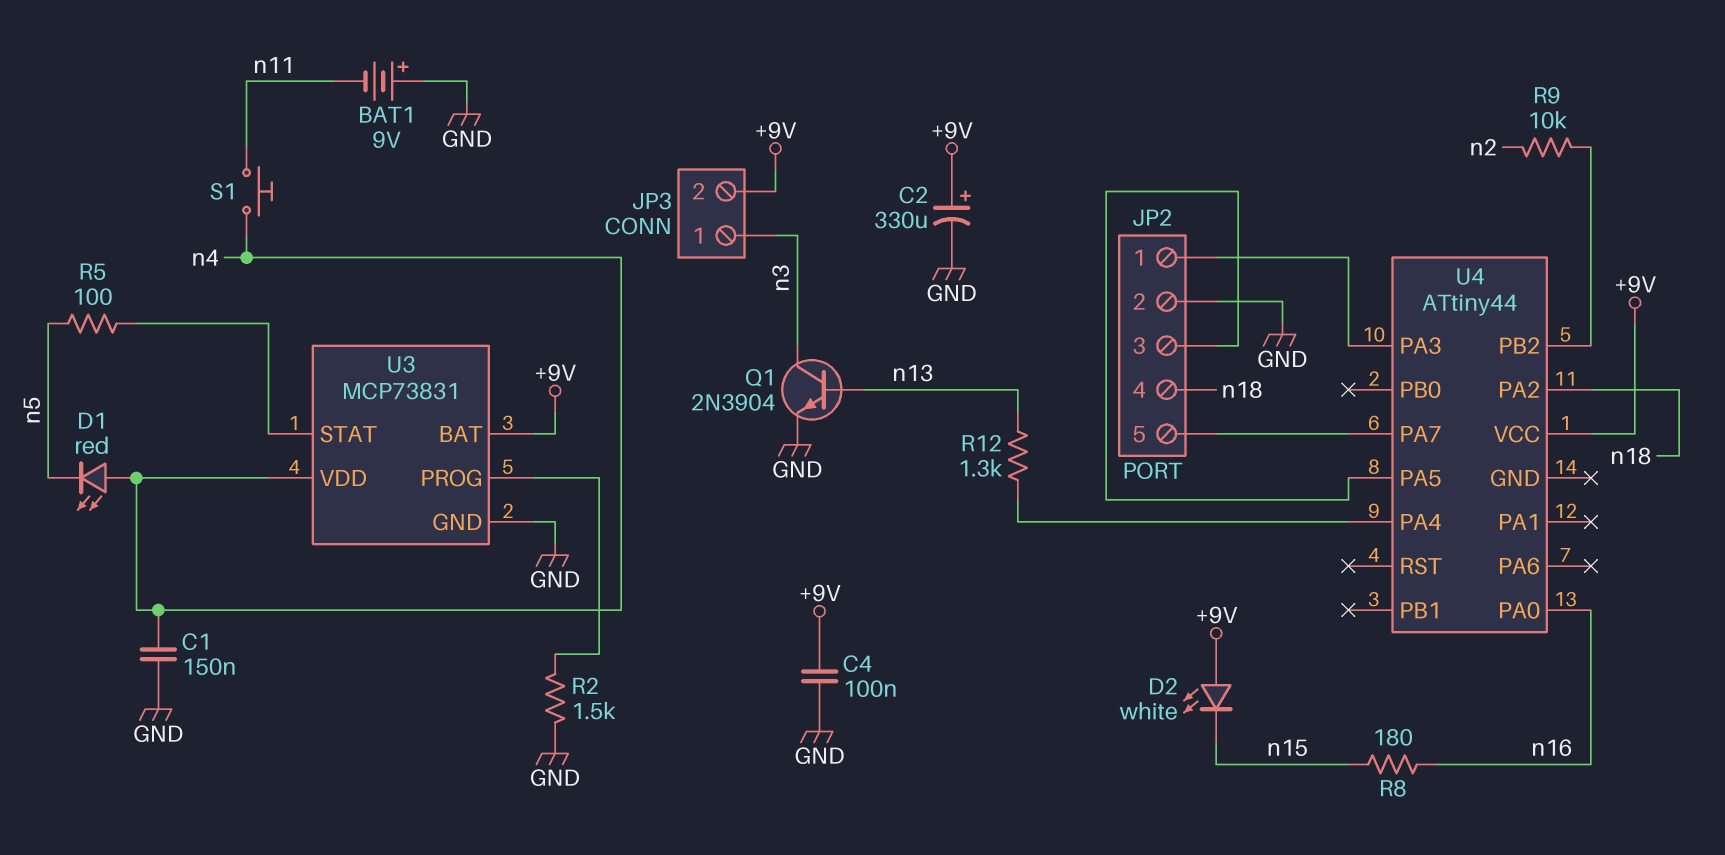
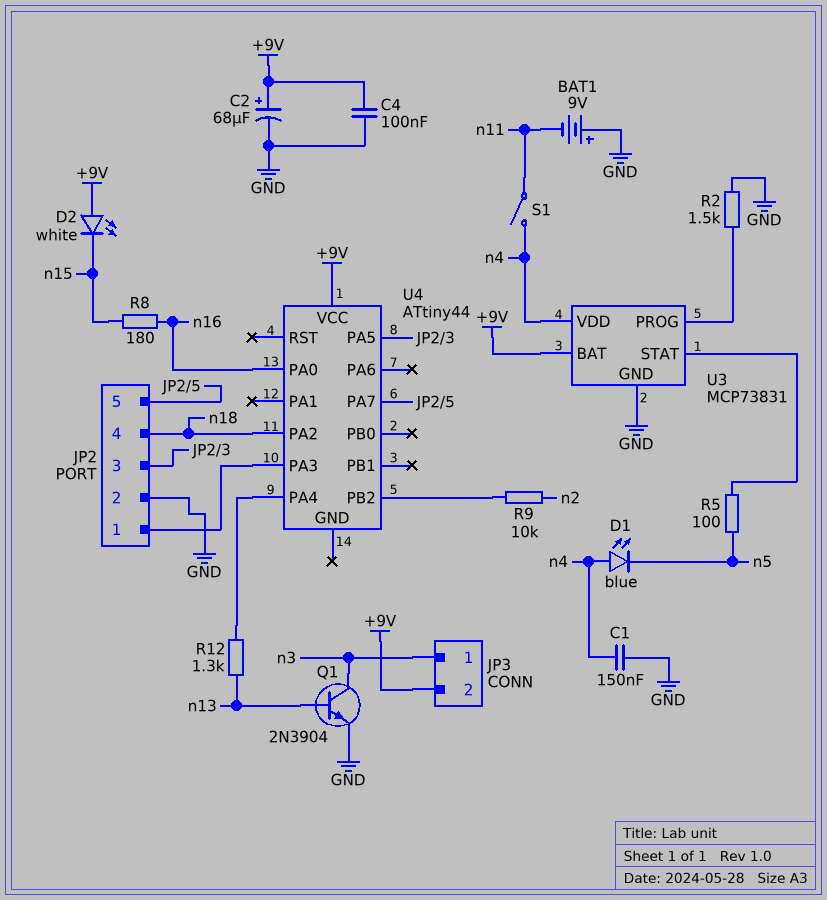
C2: 330uF (plus +9V, minus GND) -> 68uF (plus +9V, minus GND)
D1: LED red (A n4, K n5) -> LED blue (A n4, K n5)
S1: button (n4, n11) -> switch (n4, n11)

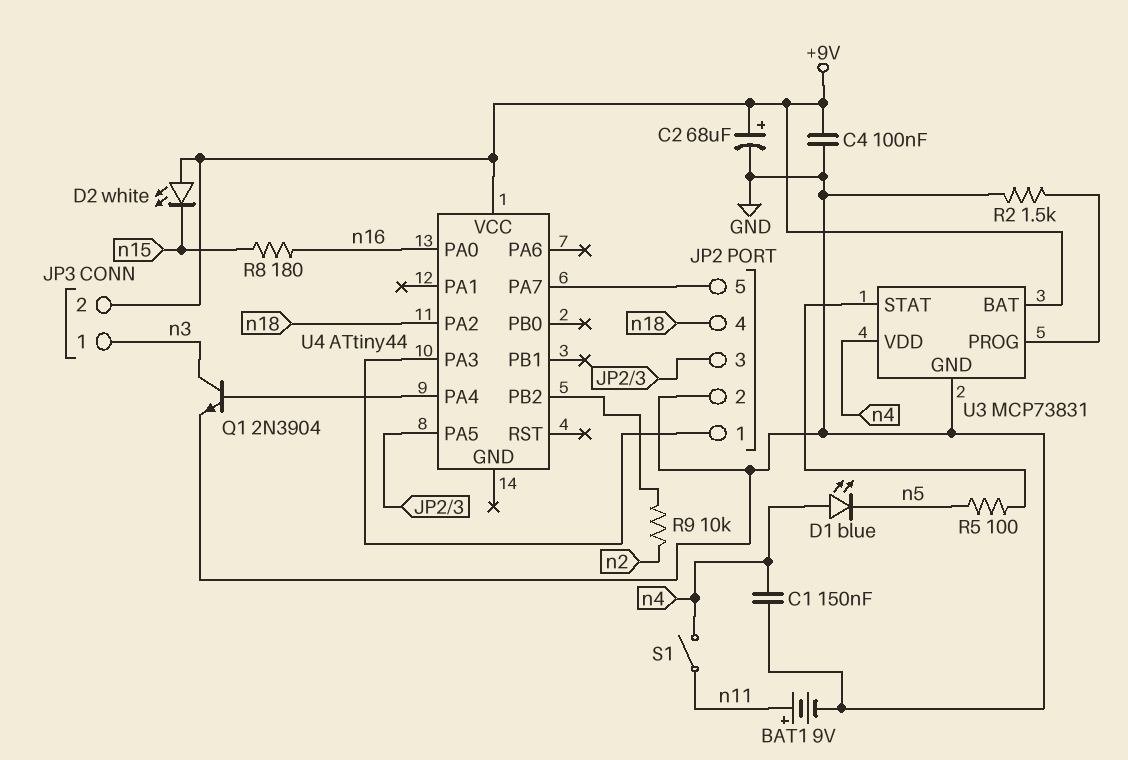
BAT1: 9V (plus GND, minus n11) -> 9V (plus n11, minus GND)
Q1: NPN 2N3904 (B n13, C n3, E GND) -> NPN 2N3904 (B U4/PA4, C n3, E GND)
R12: 1.3k (U4/PA4, n13) -> none

